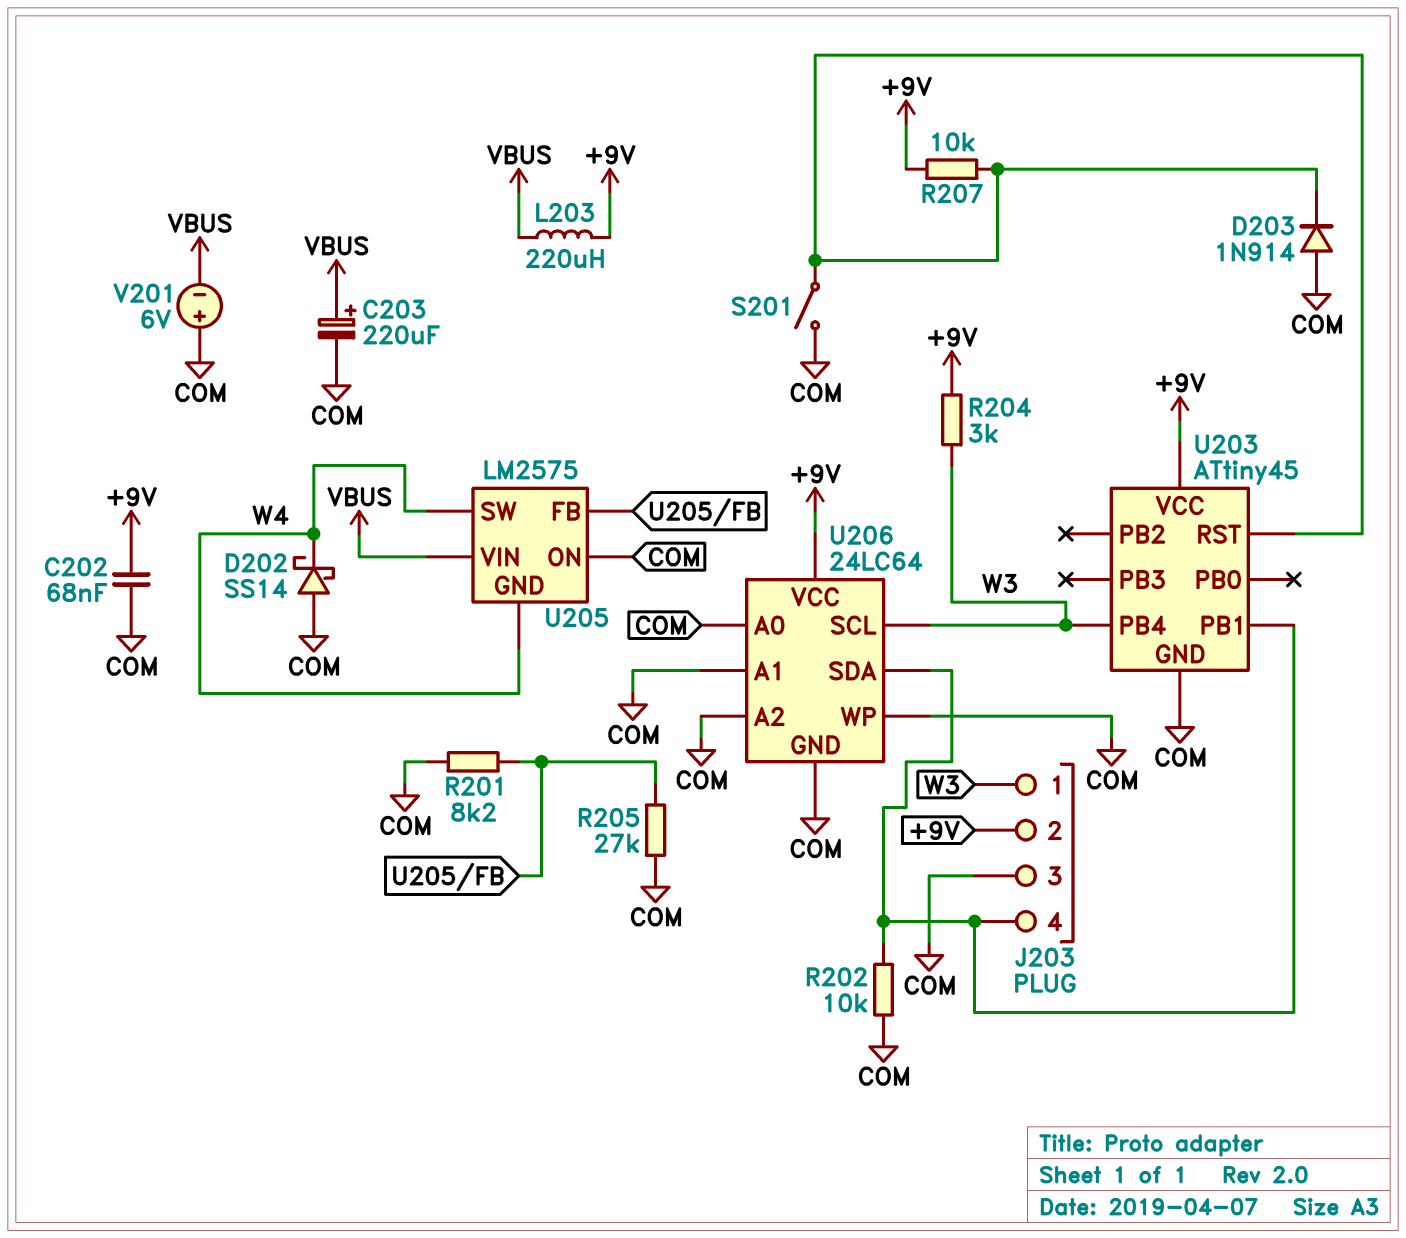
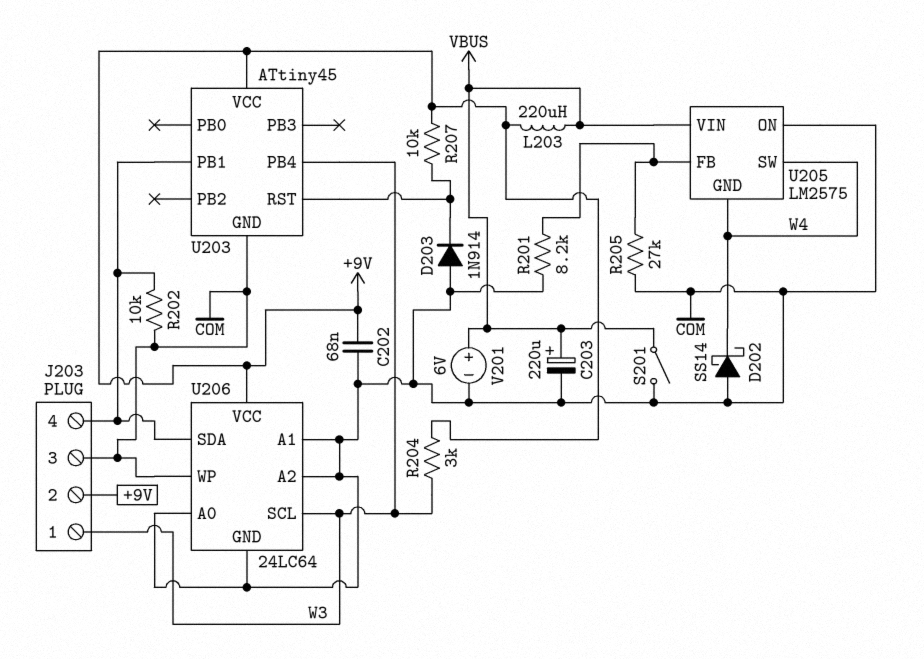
S201: switch (COM, U203/RST) -> switch (COM, VBUS)
V201: 6V (plus COM, minus VBUS) -> 6V (plus VBUS, minus COM)

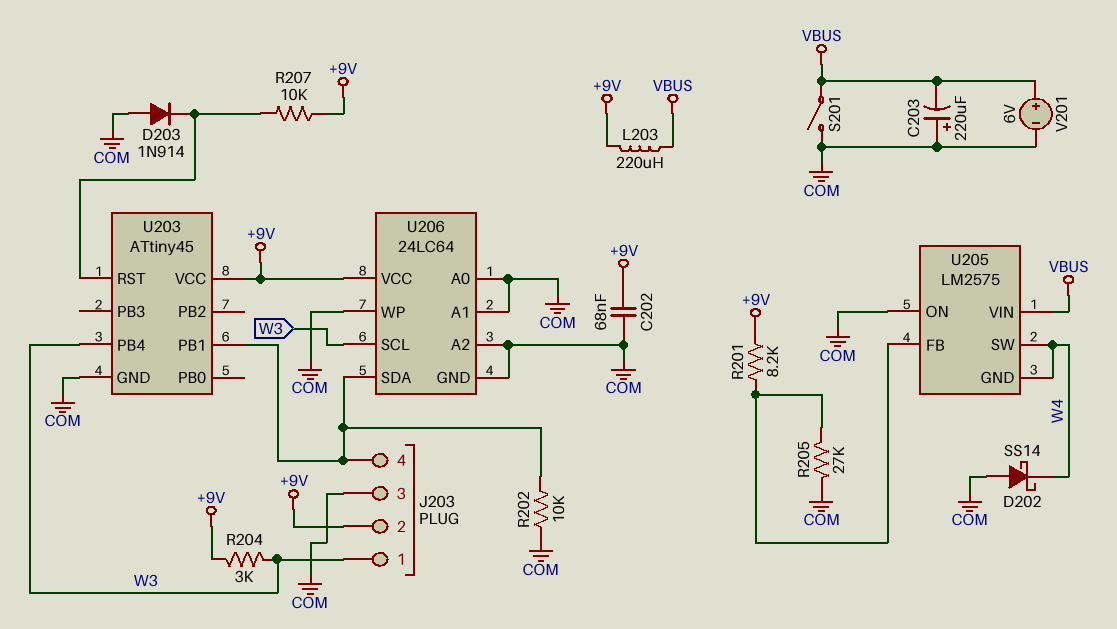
C203: 220uF (plus VBUS, minus COM) -> 220uF (plus COM, minus VBUS)
R201: 8.2k (COM, U205/FB) -> 8.2k (+9V, U205/FB)

